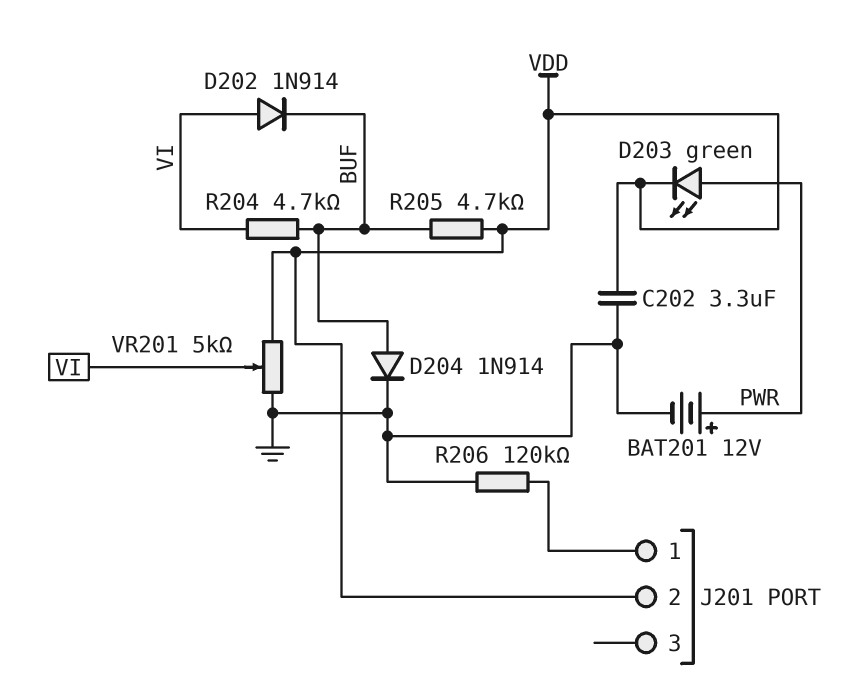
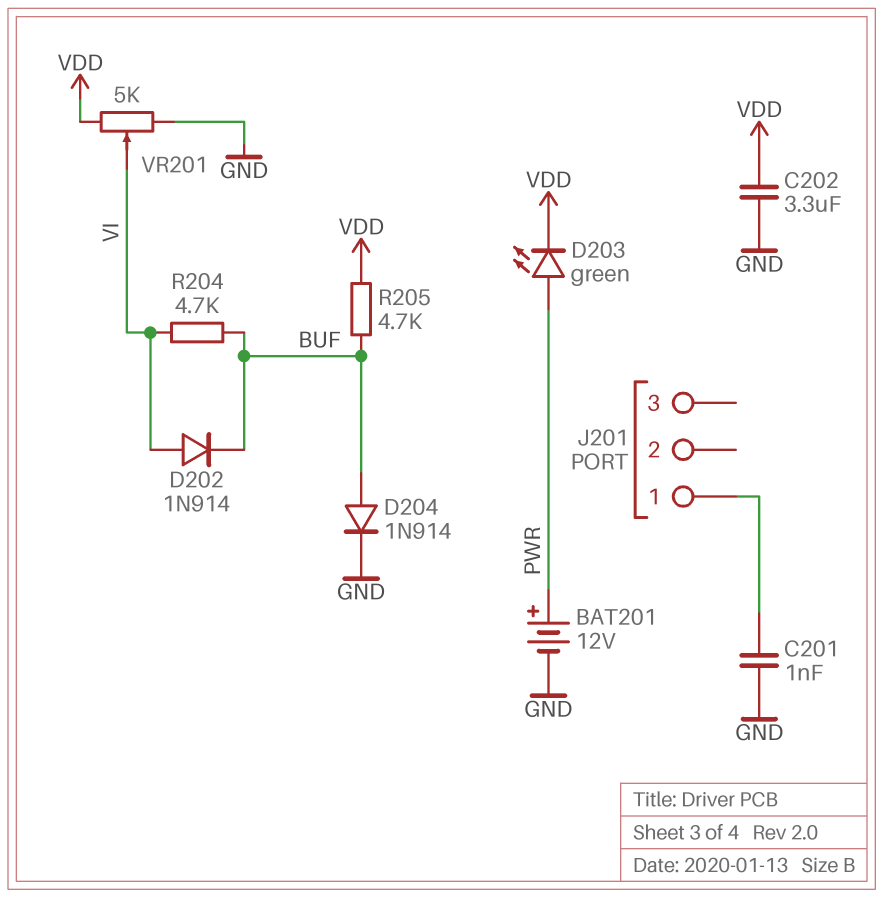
C201: none -> 1nF (GND, J201/1)
J201 pin 2: VDD -> none
R206: 120k (GND, J201/1) -> none

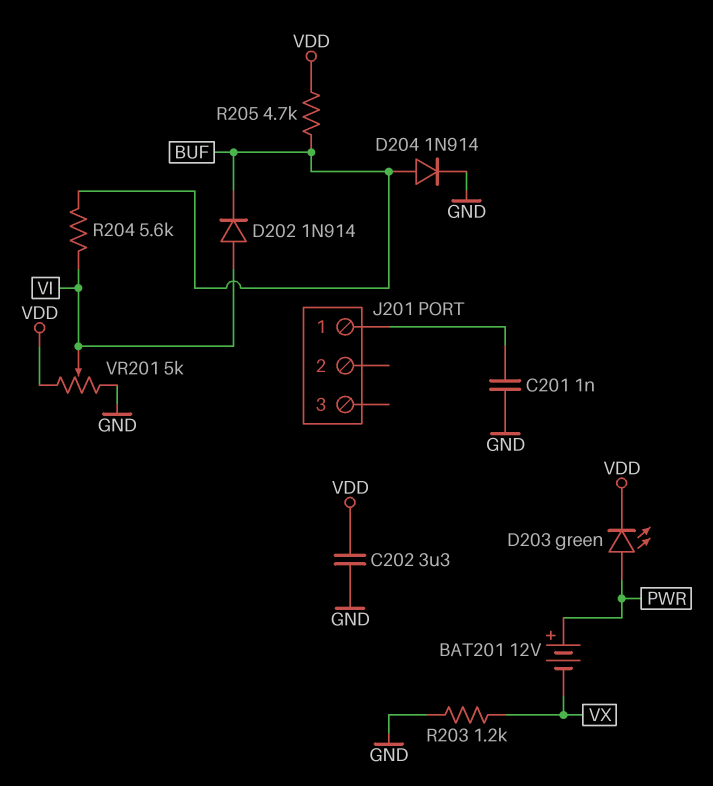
BAT201: 12V (plus PWR, minus GND) -> 12V (plus PWR, minus VX)
R203: none -> 1.2k (GND, VX)
R204: 4.7k (BUF, VI) -> 5.6k (BUF, VI)

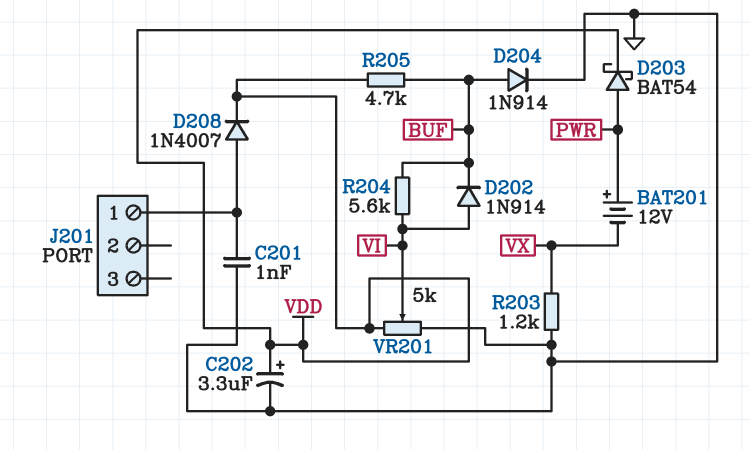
C202: 3.3uF (GND, VDD) -> 3.3uF (plus VDD, minus GND)
D203: LED green (A PWR, K VDD) -> schottky BAT54 (A PWR, K VDD)
D208: none -> diode 1N4007 (A J201/1, K VDD)

